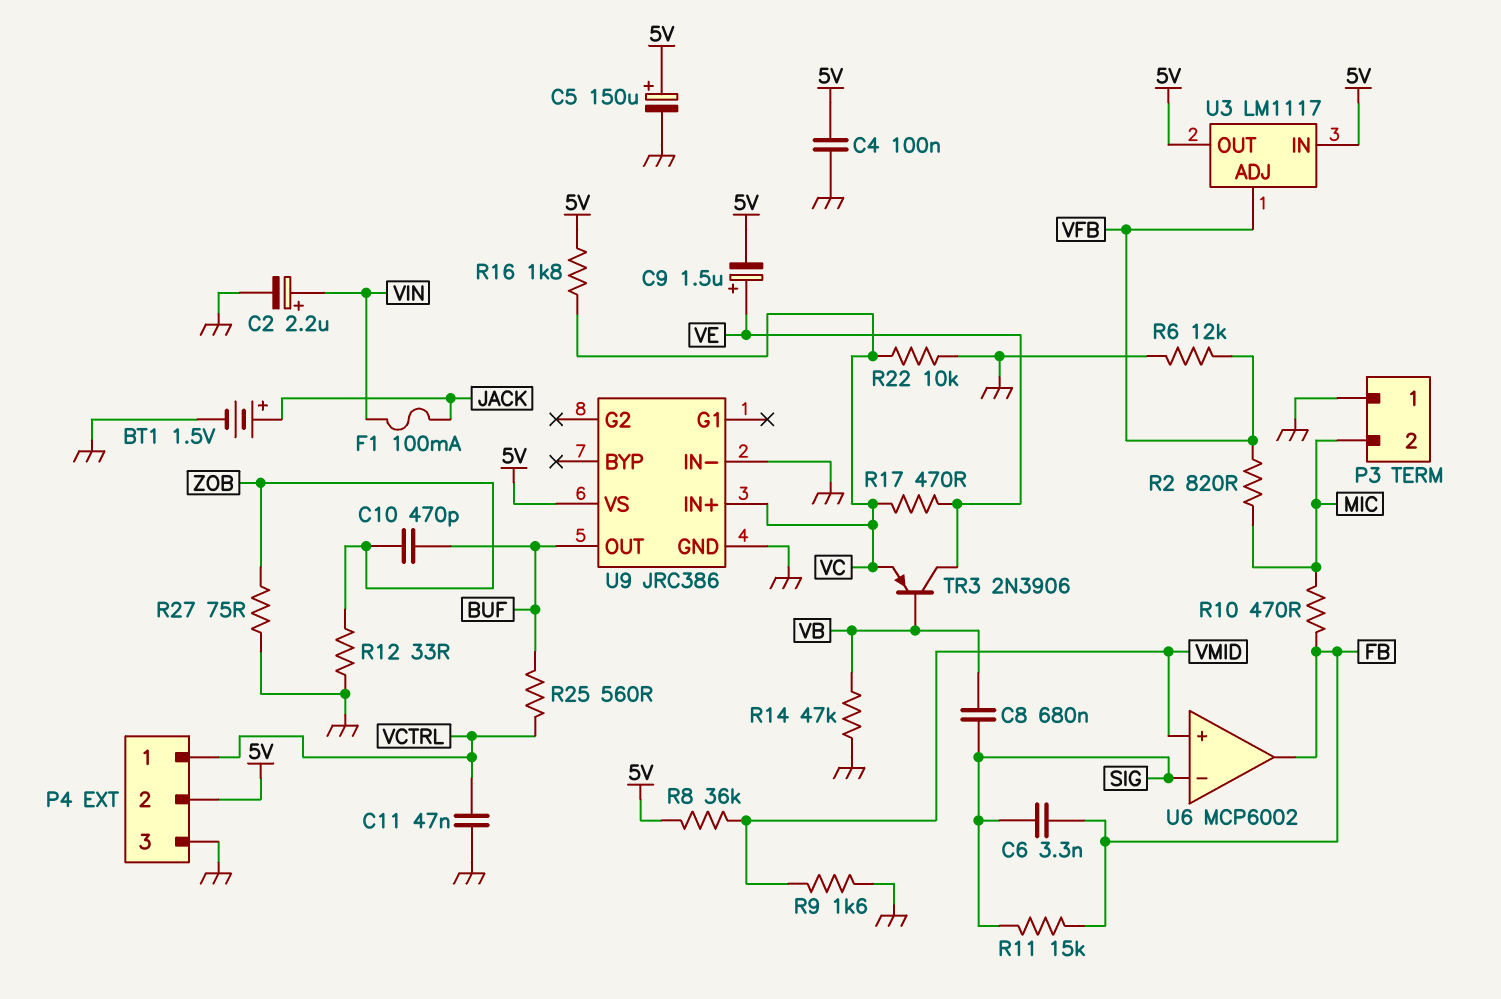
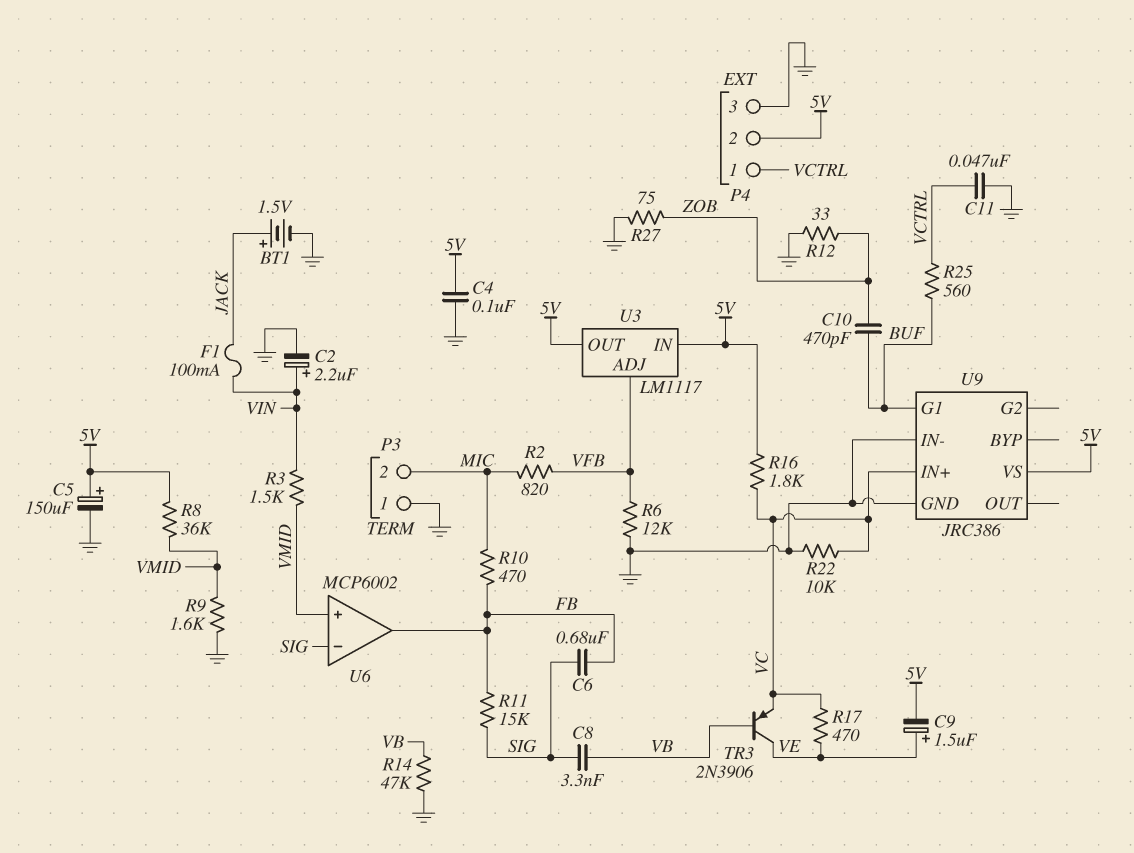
C6: 3.3nF (FB, SIG) -> 680nF (FB, SIG)
C8: 680nF (SIG, VB) -> 3.3nF (SIG, VB)
R3: none -> 1.5k (VIN, VMID)
U9 pin G1: none -> BUF
U9 pin OUT: BUF -> none

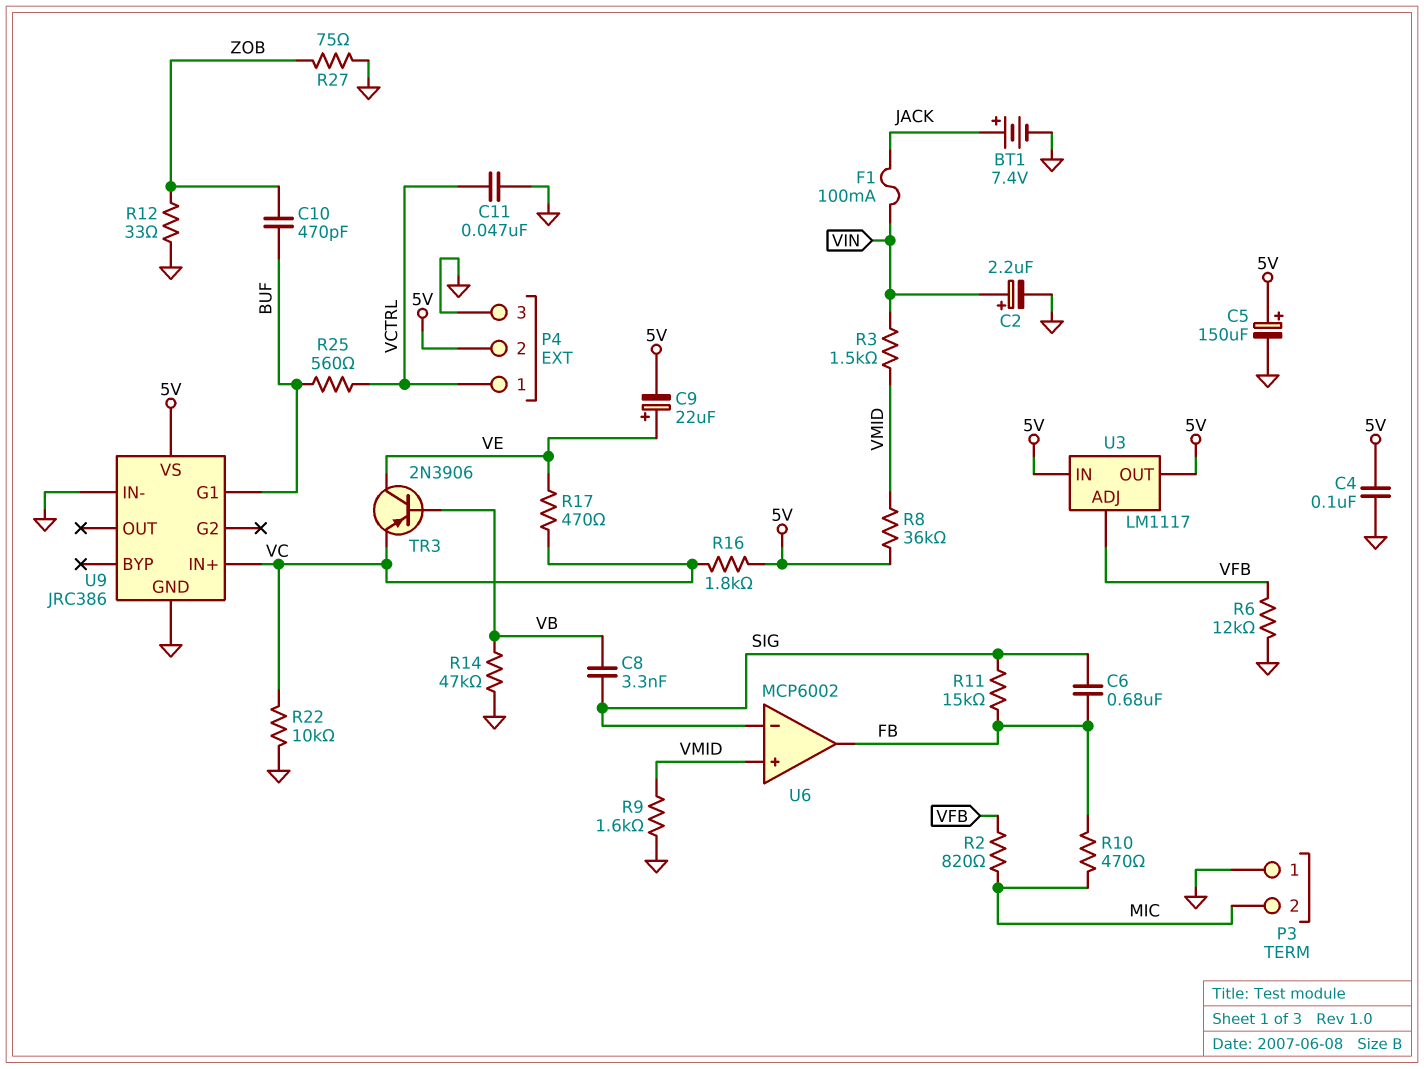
BT1: 1.5V (plus JACK, minus GND) -> 7.4V (plus JACK, minus GND)
C9: 1.5uF (plus VE, minus 5V) -> 22uF (plus VE, minus 5V)

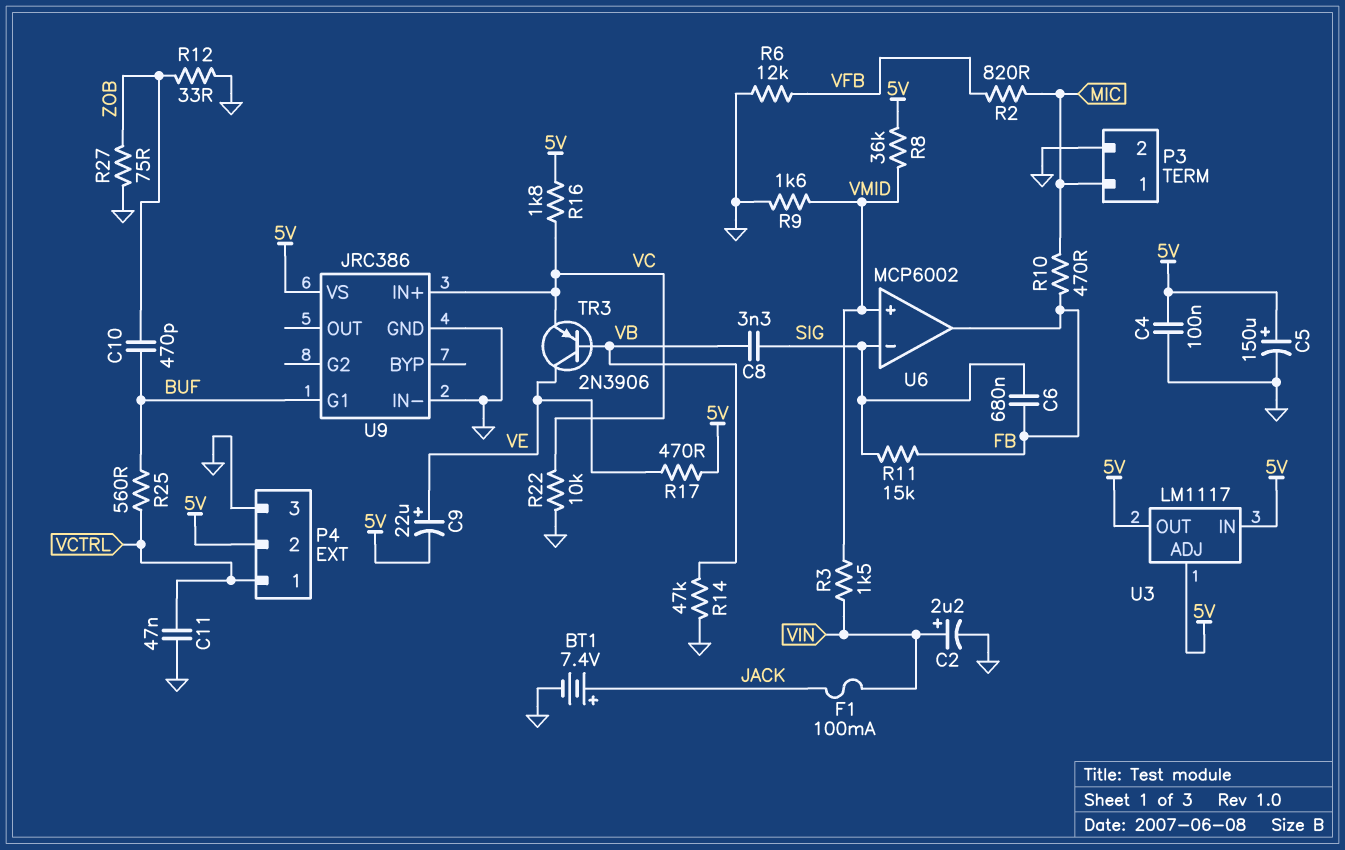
P3 pin 1: GND -> MIC
P3 pin 2: MIC -> GND
R17: 470 (VC, VE) -> 470 (5V, VE)
U3 pin ADJ: VFB -> 5V

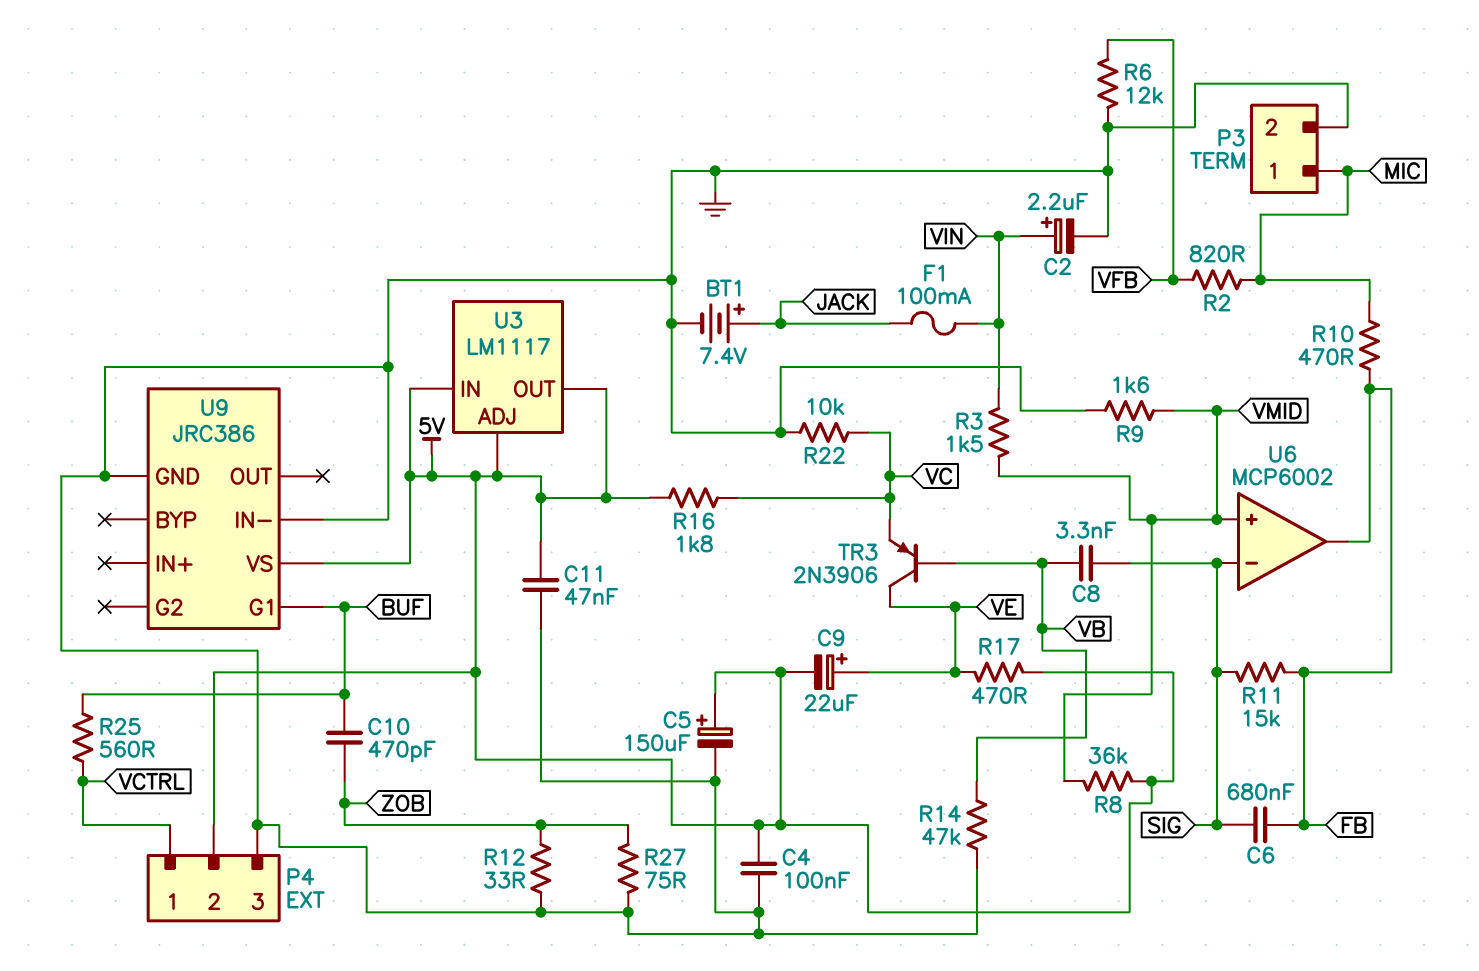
C11: 47nF (GND, VCTRL) -> 47nF (5V, GND)
U9 pin IN+: VC -> none

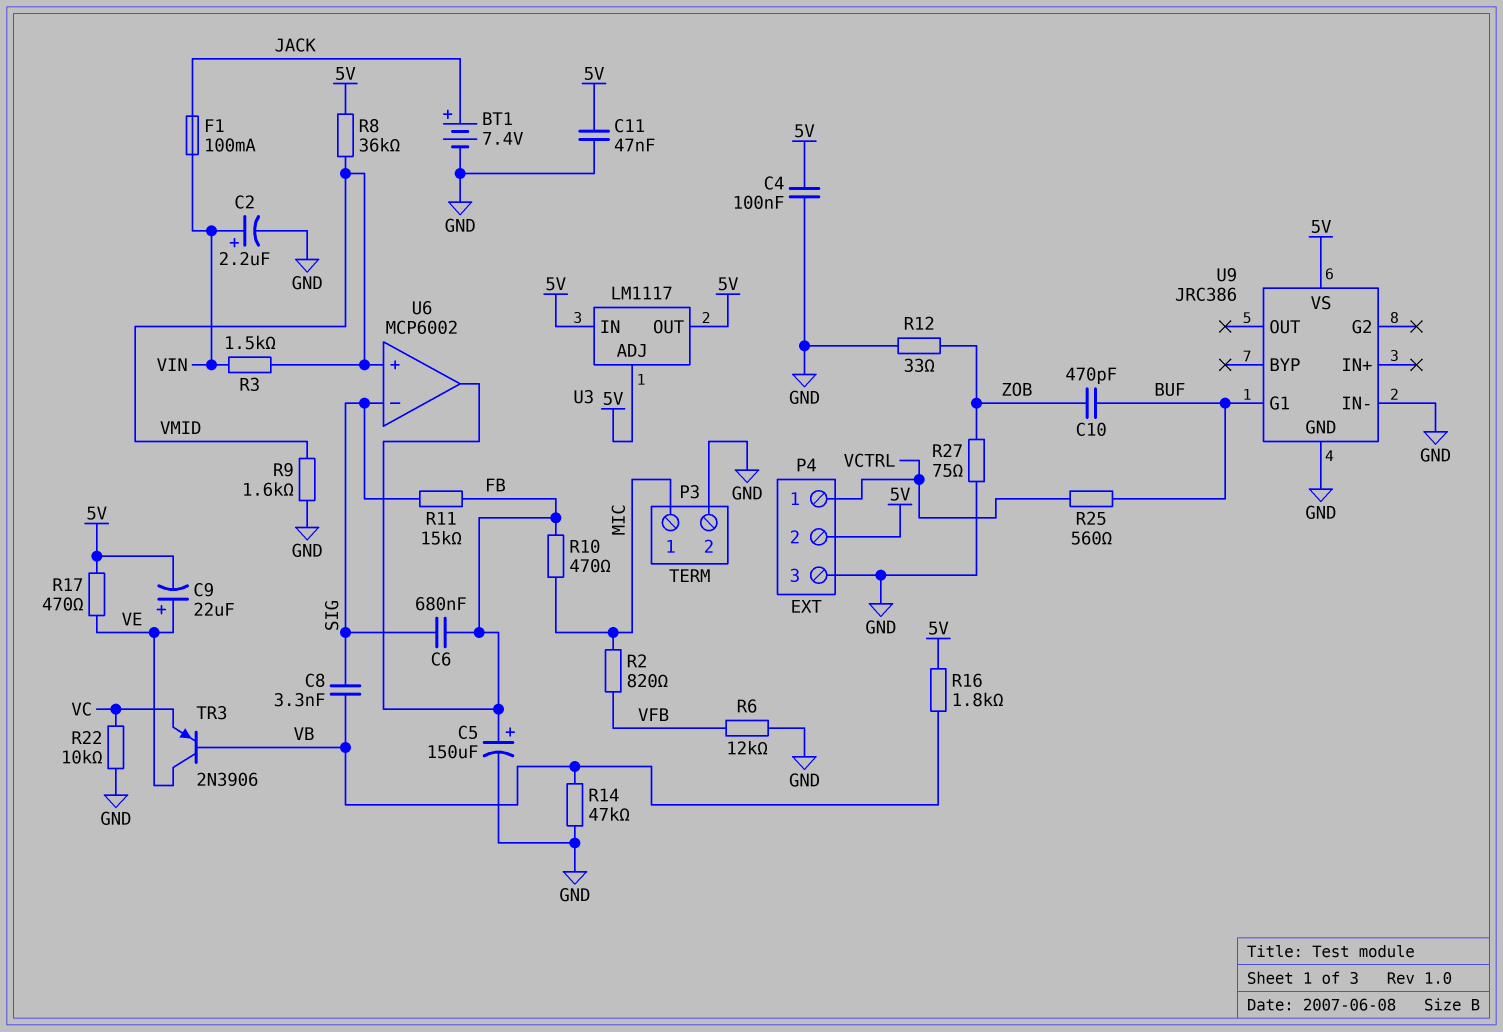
C5: 150uF (plus 5V, minus GND) -> 150uF (plus FB, minus GND)
R16: 1.8k (5V, VC) -> 1.8k (5V, VB)

